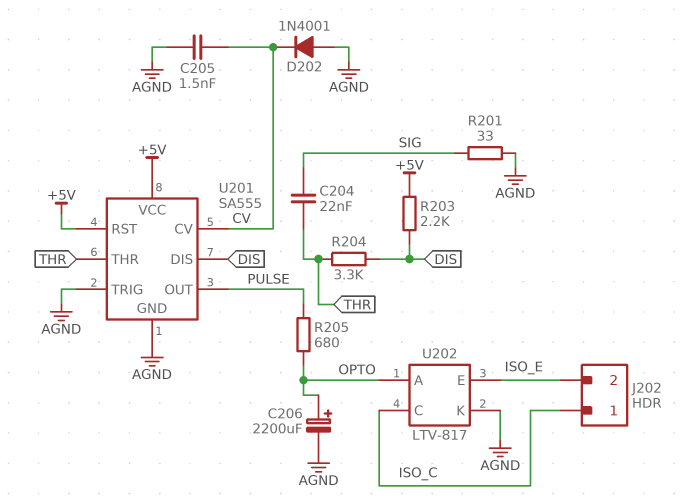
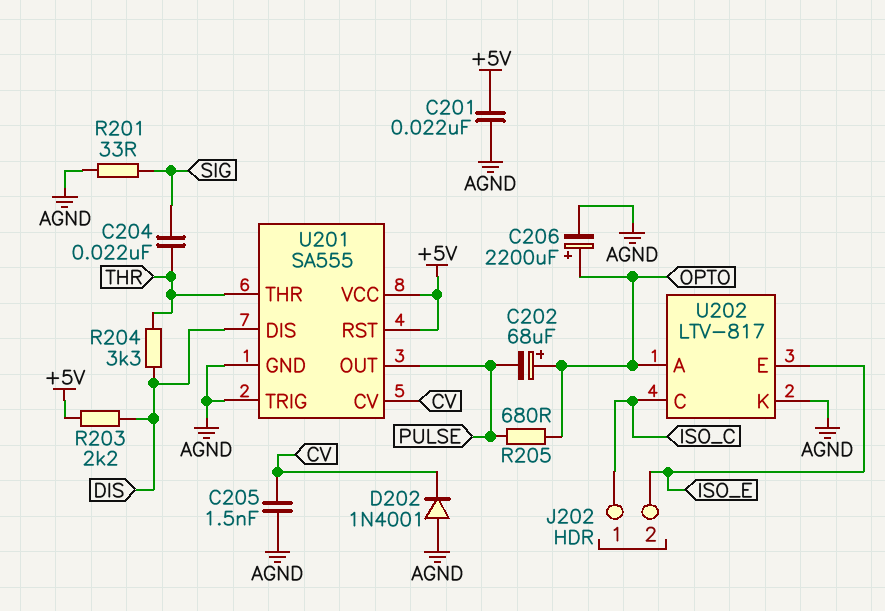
C201: none -> 22nF (+5V, AGND)
C202: none -> 68uF (plus OPTO, minus PULSE)

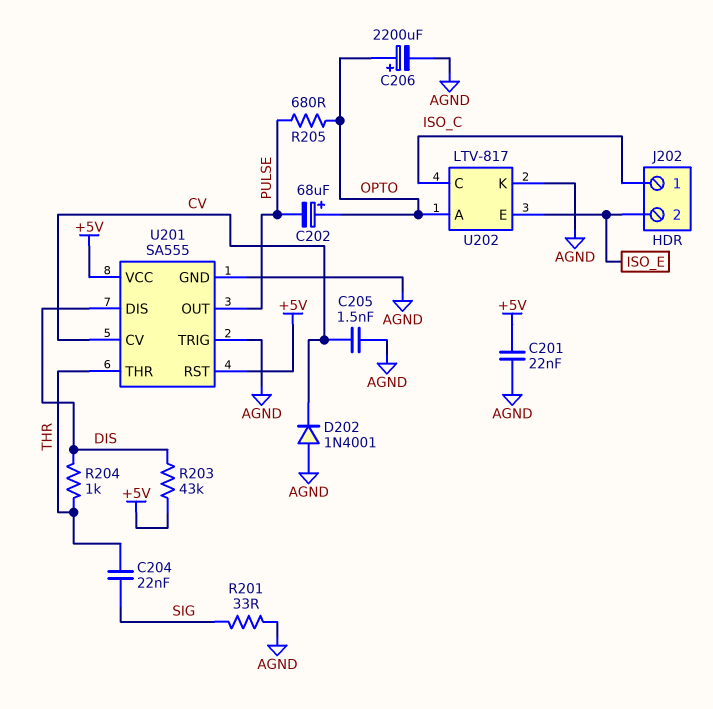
R203: 2.2k (+5V, DIS) -> 43k (+5V, DIS)
R204: 3.3k (DIS, THR) -> 1k (DIS, THR)

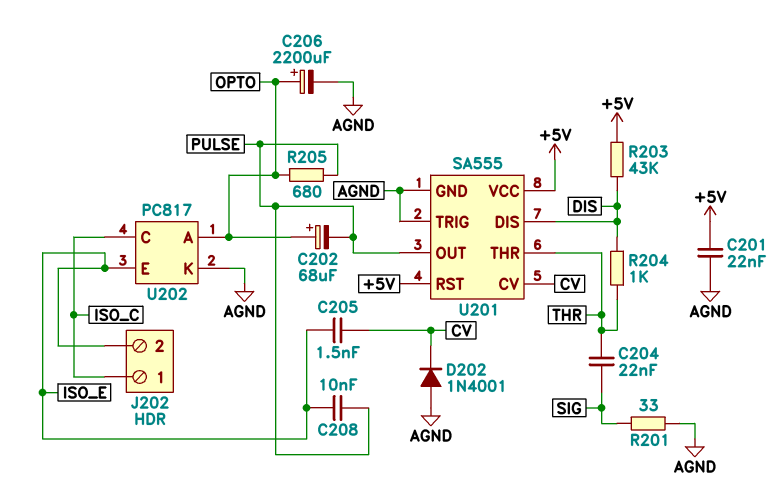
C205: 1.5nF (AGND, CV) -> 1.5nF (CV, ISO_E)
C208: none -> 10nF (ISO_E, PULSE)
U202: LTV-817 -> PC817

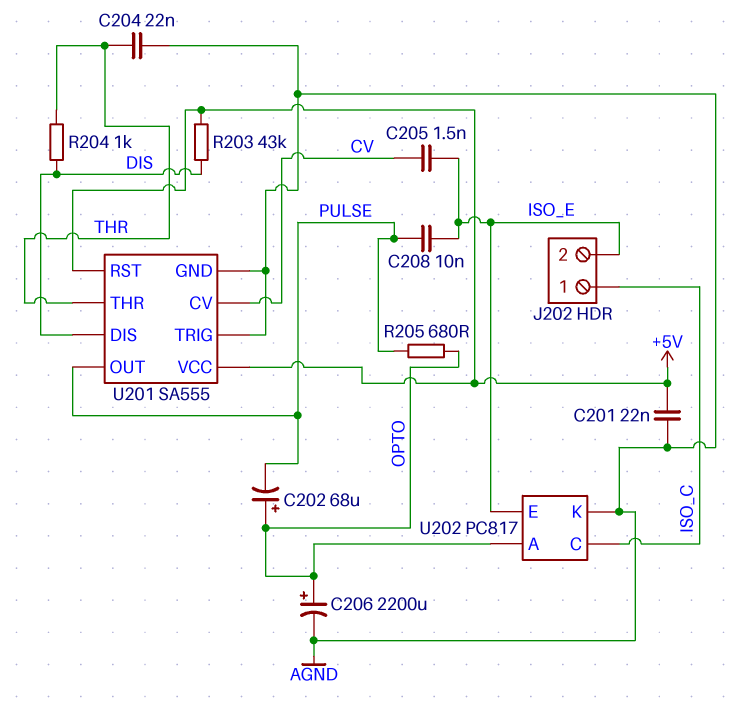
C204: 22nF (SIG, THR) -> 22nF (AGND, THR)
D202: diode 1N4001 (A AGND, K CV) -> none
R201: 33 (AGND, SIG) -> none

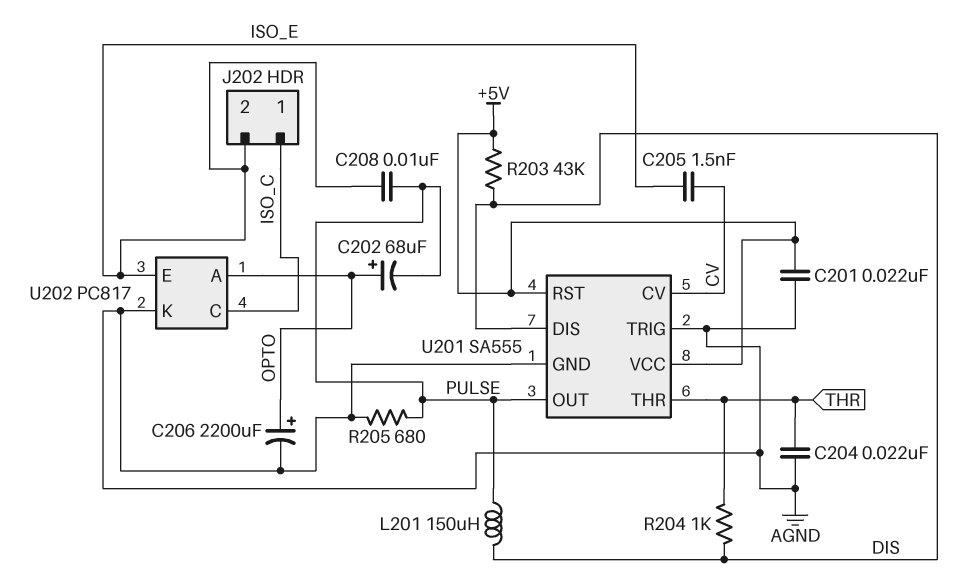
L201: none -> 150uH (DIS, PULSE)
R205: 680 (OPTO, PULSE) -> 680 (AGND, PULSE)

